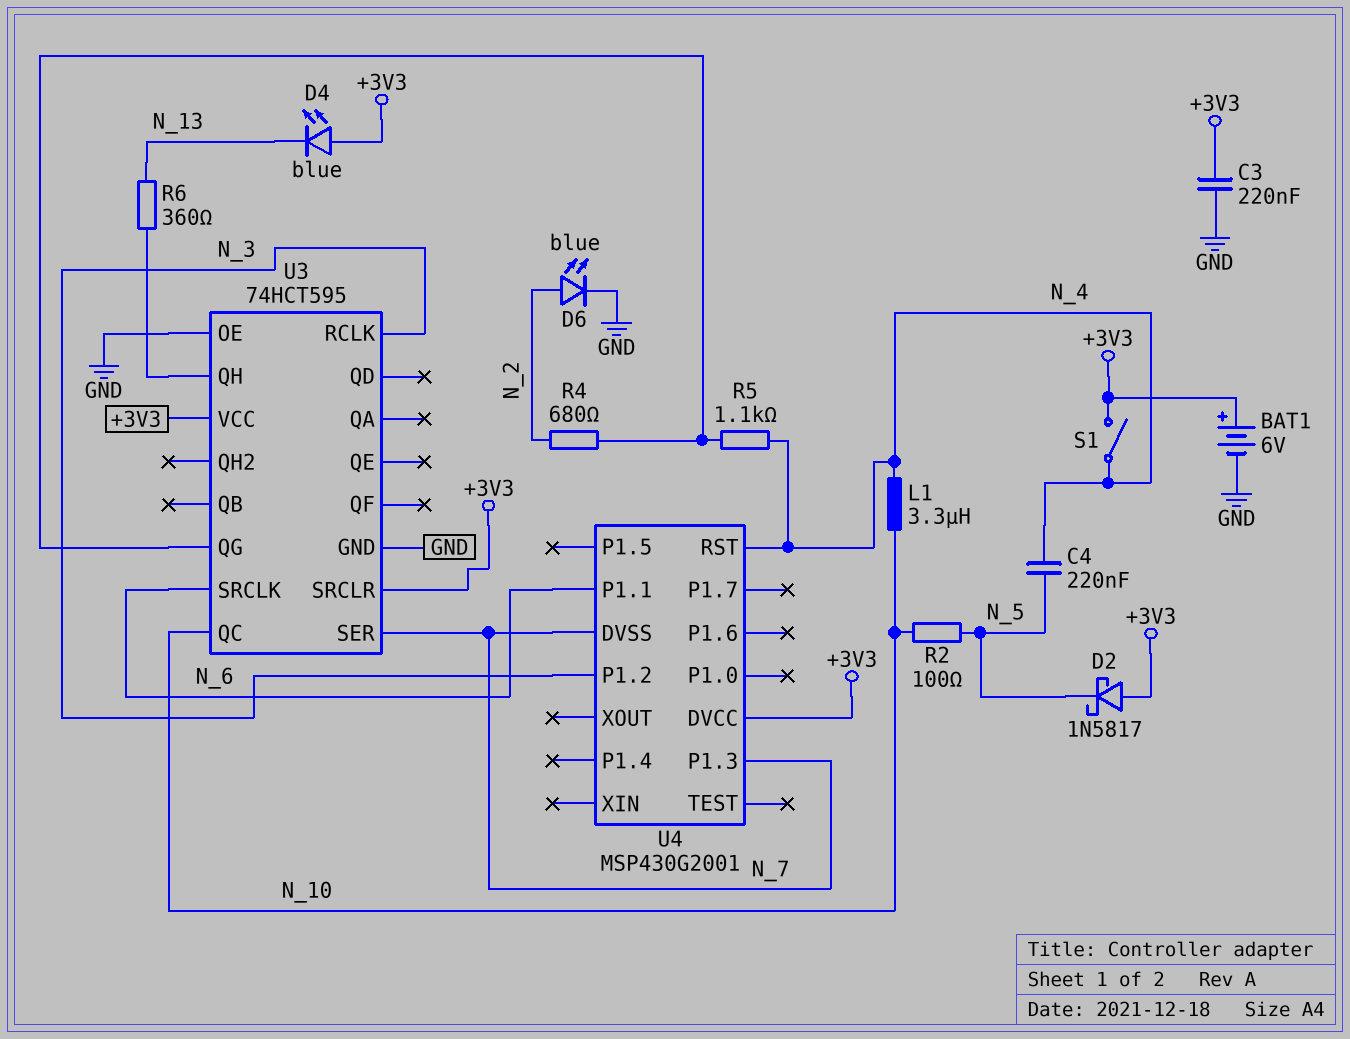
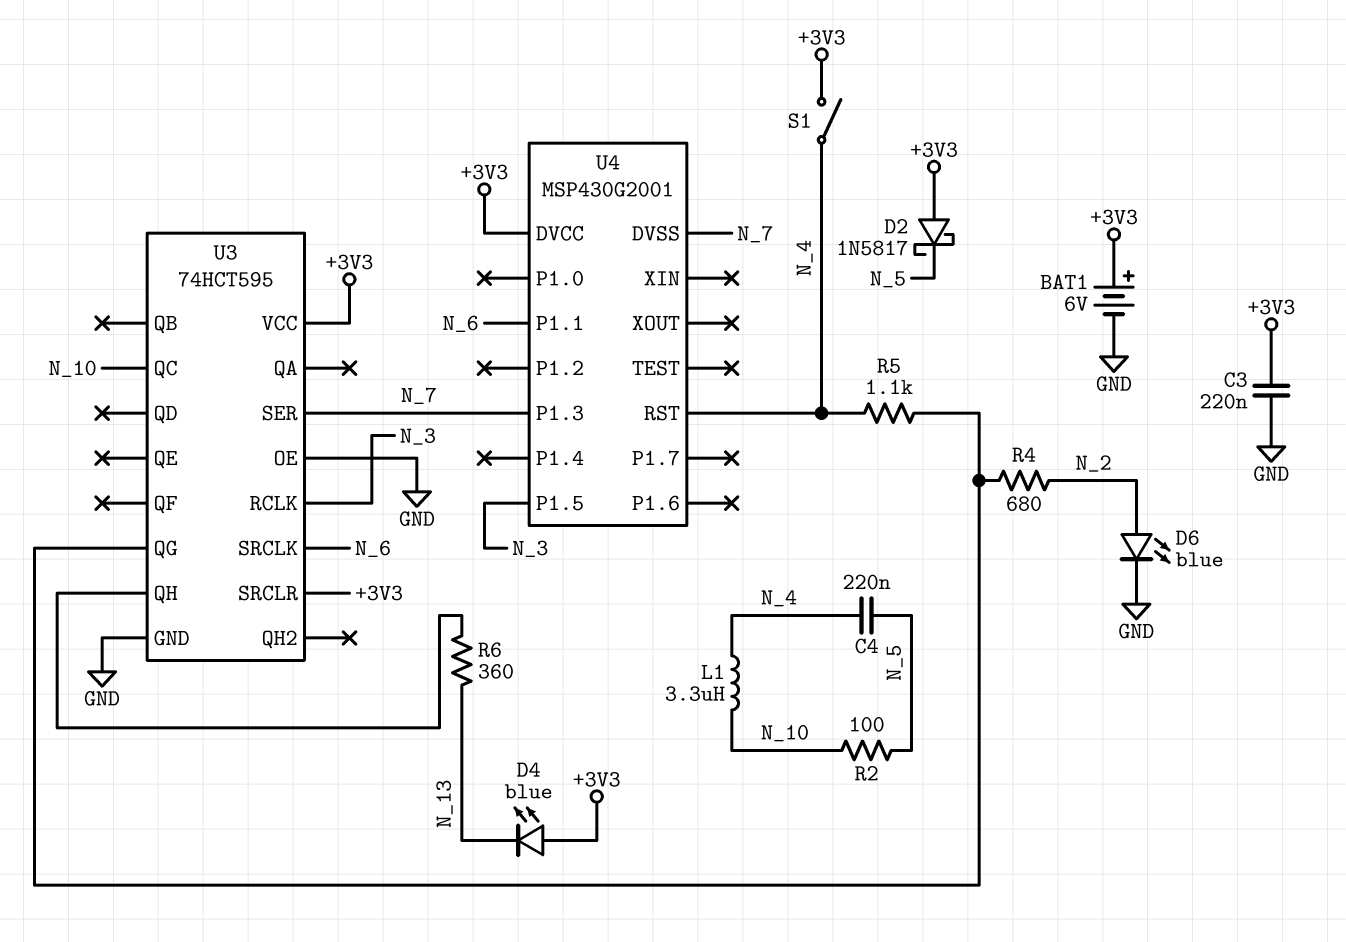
U4 pin P1.2: N_3 -> none
U4 pin P1.5: none -> N_3

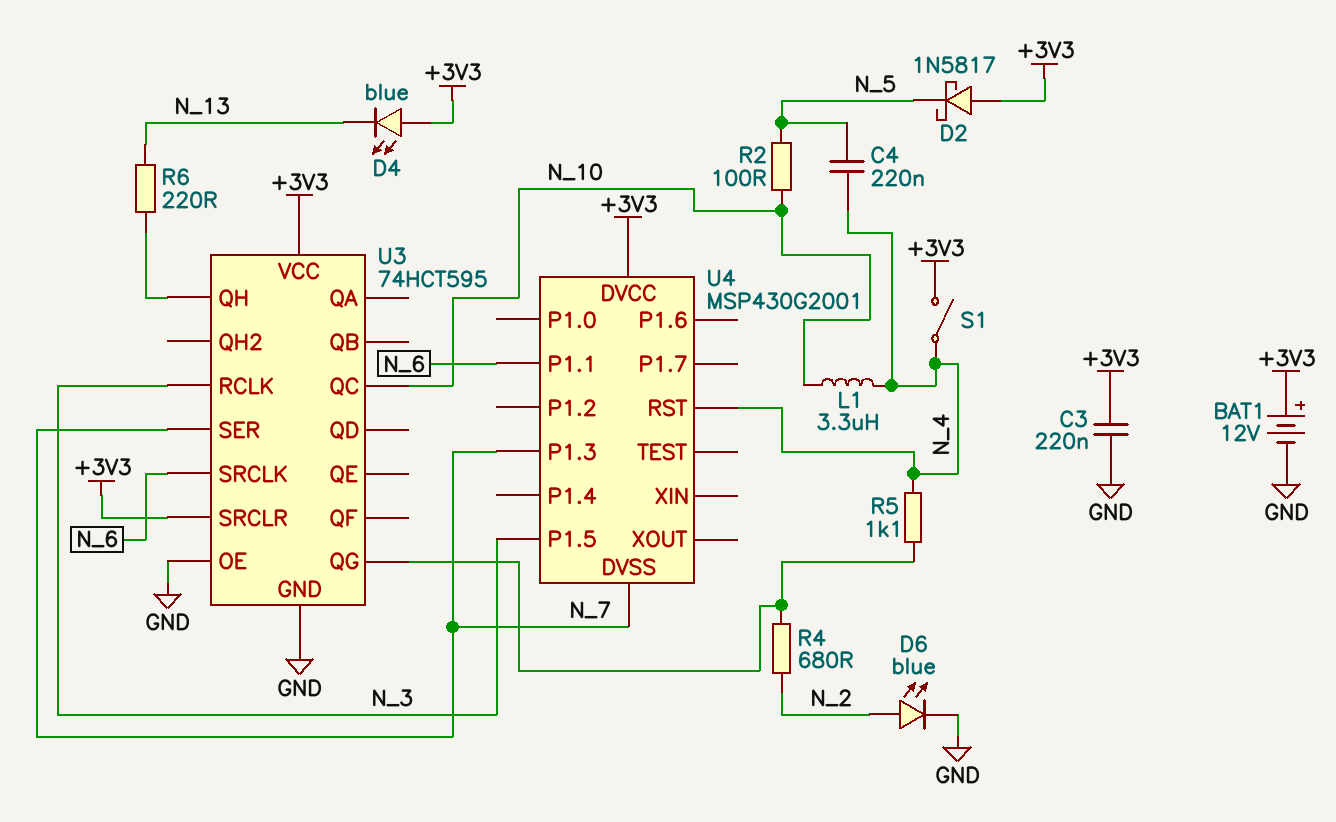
BAT1: 6V (plus +3V3, minus GND) -> 12V (plus +3V3, minus GND)
R6: 360 (N_13, U3/QH) -> 220 (N_13, U3/QH)

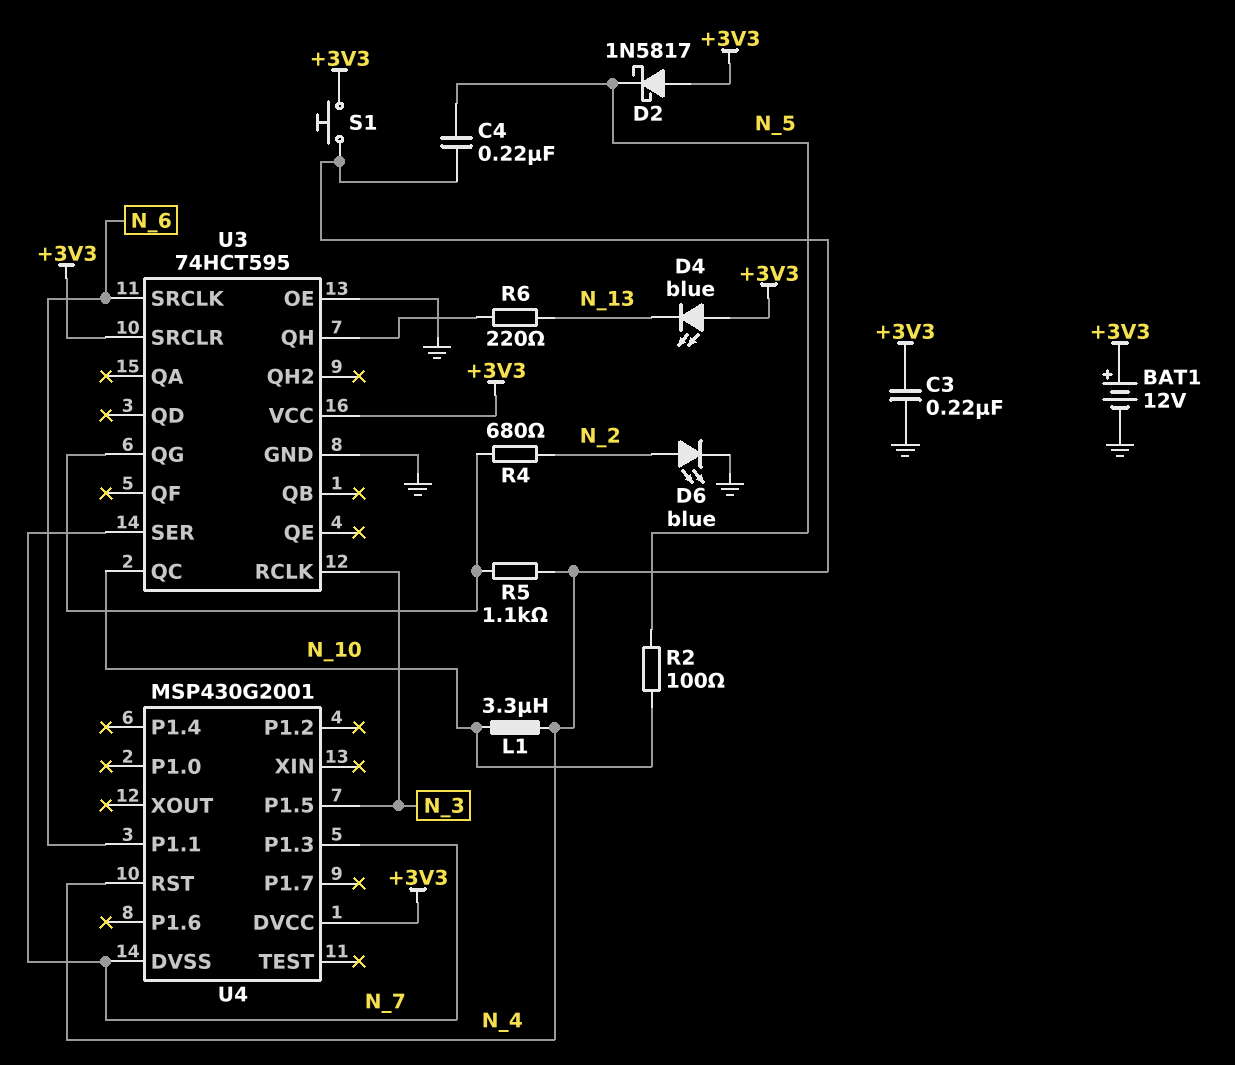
S1: switch (+3V3, N_4) -> button (+3V3, N_4)

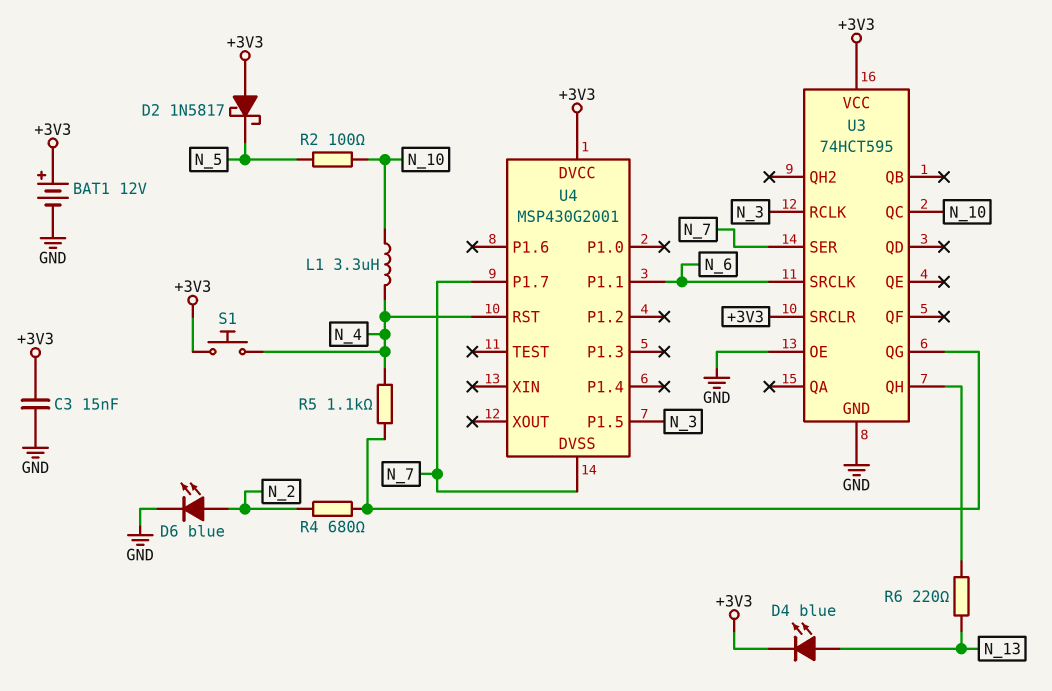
C3: 220nF (+3V3, GND) -> 15nF (+3V3, GND)
C4: 220nF (N_4, N_5) -> none
D4: LED blue (A +3V3, K N_13) -> LED blue (A N_13, K +3V3)
U4 pin P1.3: N_7 -> none
U4 pin P1.7: none -> N_7

